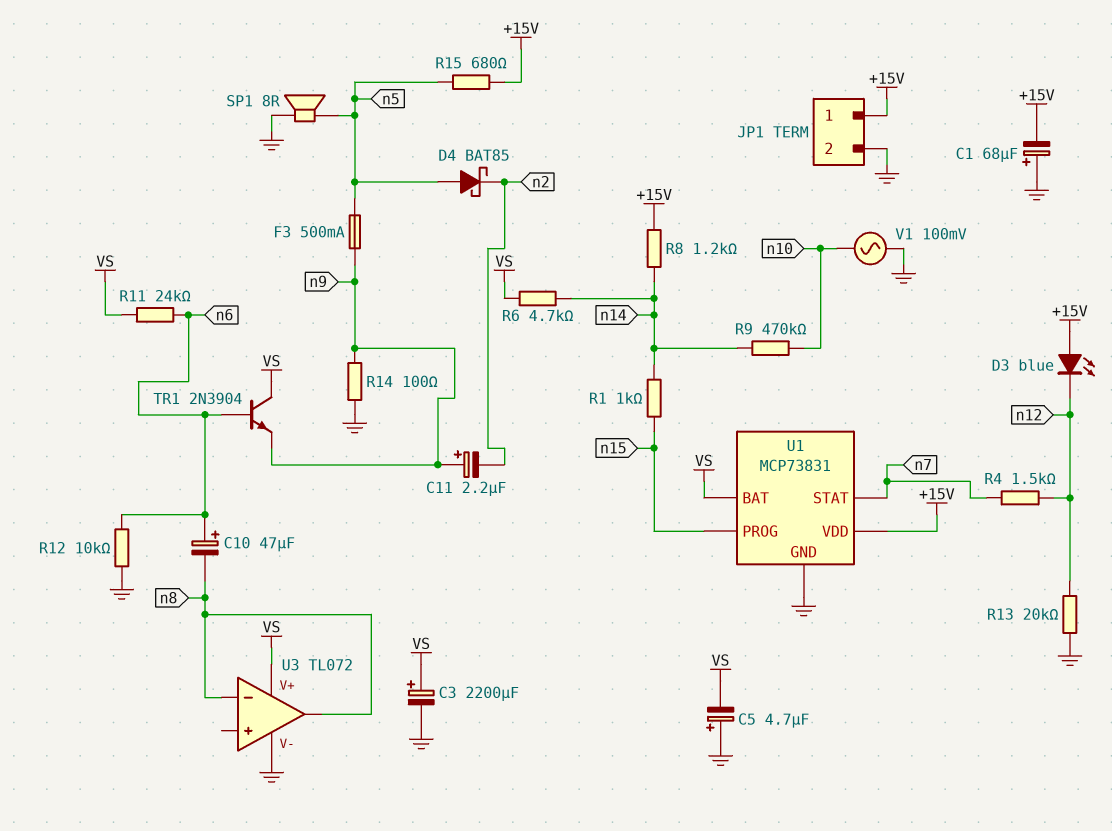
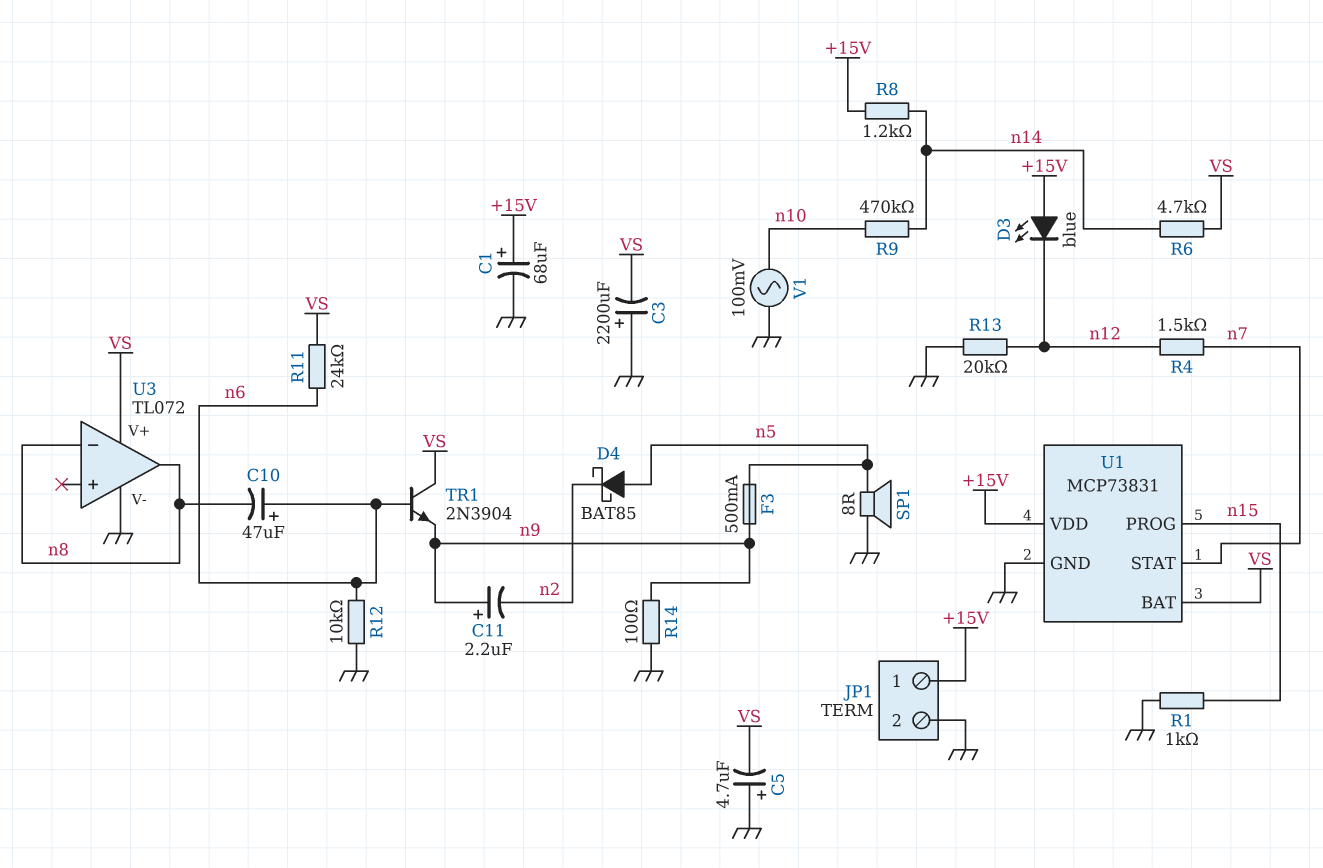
C1: 68uF (plus GND, minus +15V) -> 68uF (plus +15V, minus GND)
C3: 2200uF (plus VS, minus GND) -> 2200uF (plus GND, minus VS)
R1: 1k (n14, n15) -> 1k (GND, n15)
R15: 680 (+15V, n5) -> none

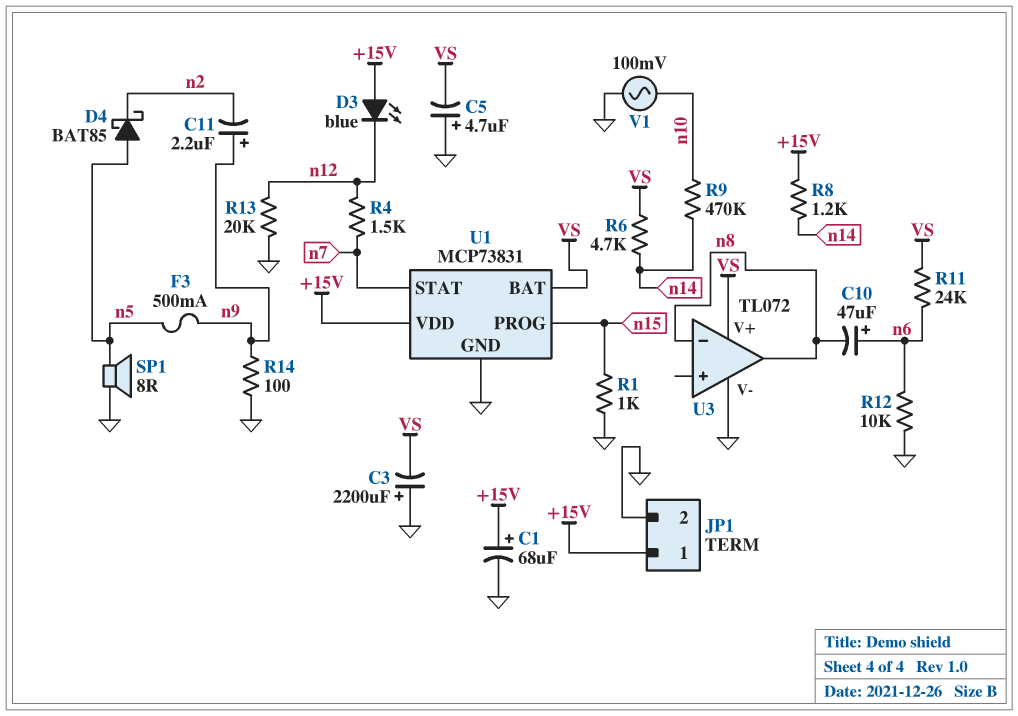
TR1: NPN 2N3904 (B n6, C VS, E n9) -> none

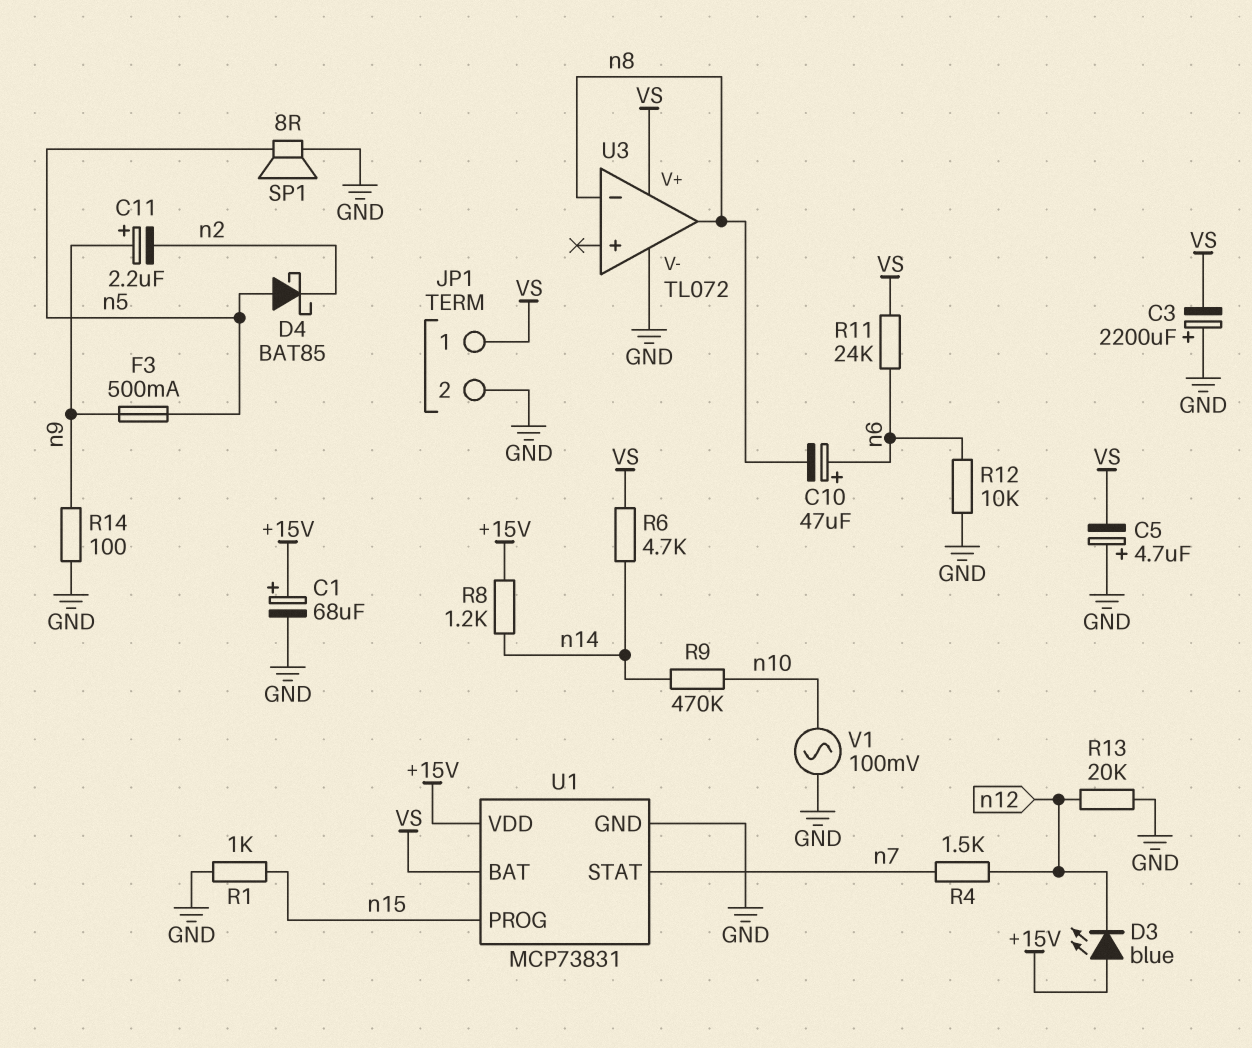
JP1 pin 1: +15V -> VS

